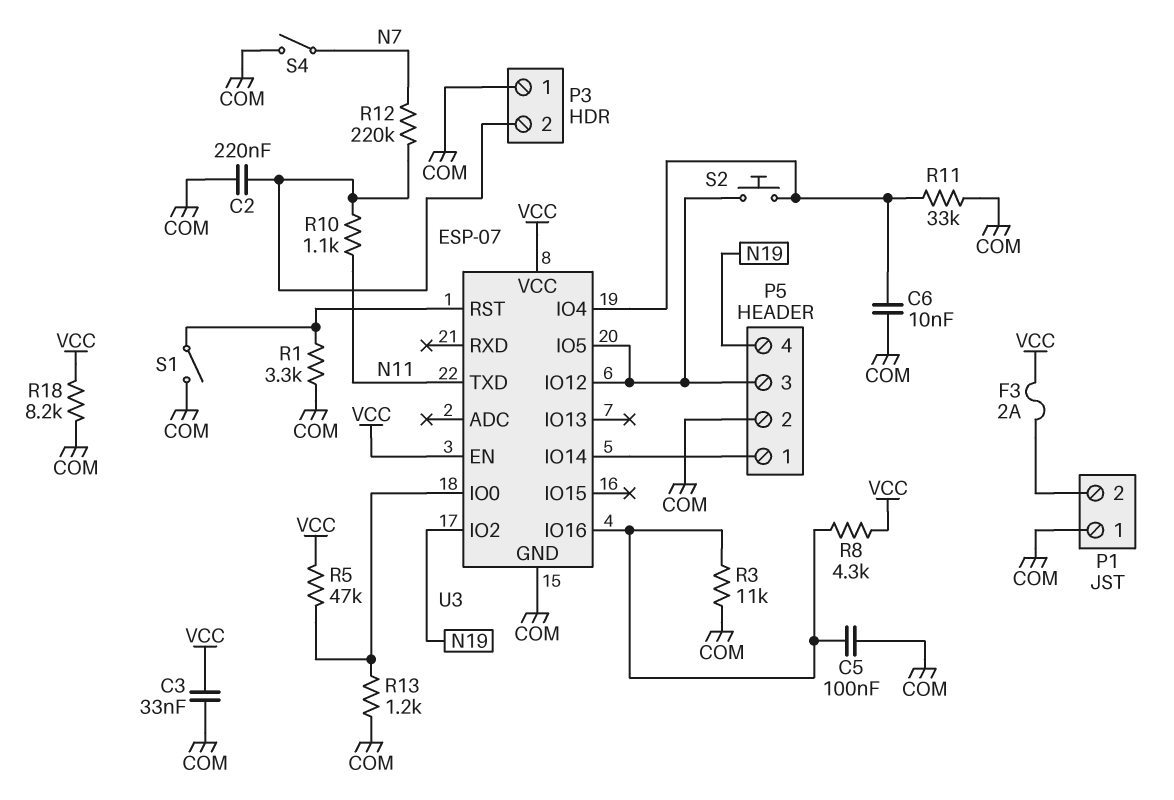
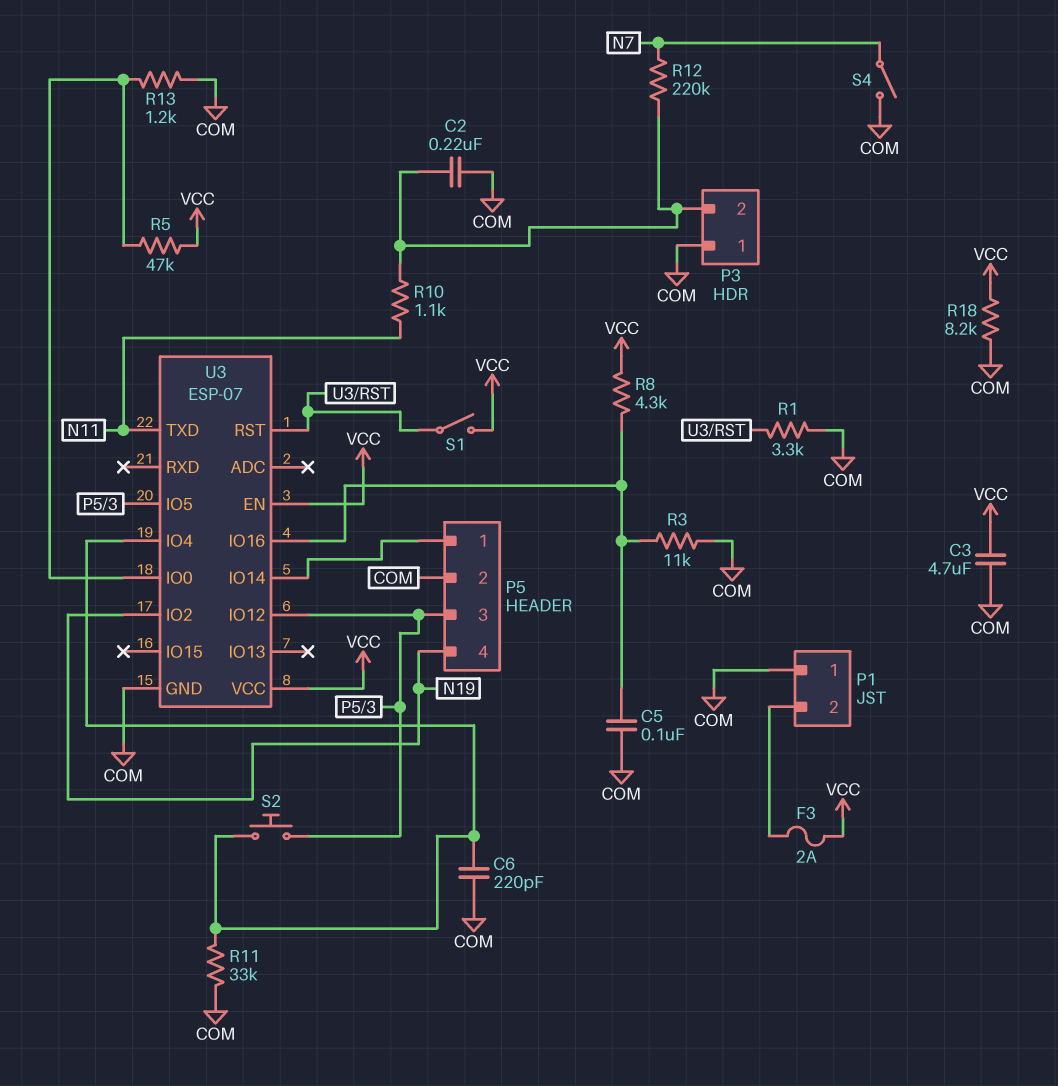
C3: 33nF (COM, VCC) -> 4.7uF (COM, VCC)
C6: 10nF (COM, U3/IO4) -> 220pF (COM, U3/IO4)
S1: switch (COM, U3/RST) -> switch (U3/RST, VCC)

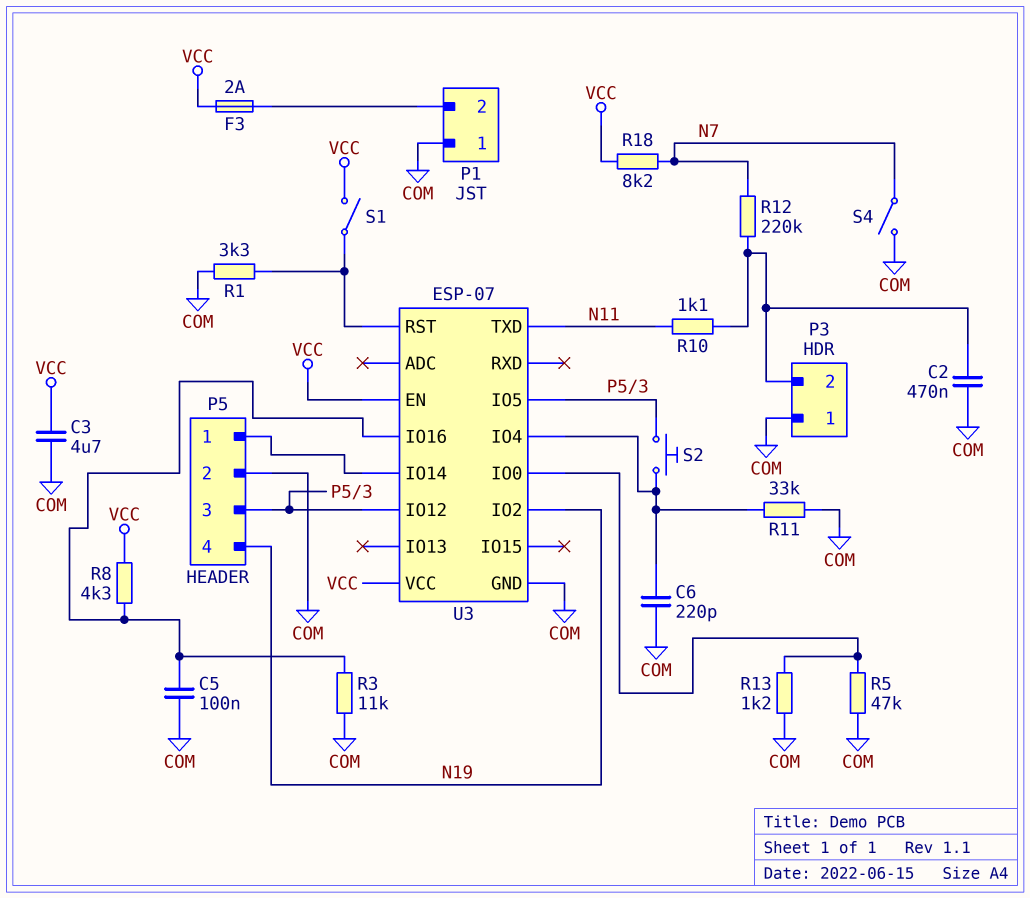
C2: 220nF (COM, P3/2) -> 470nF (COM, P3/2)
R5: 47k (U3/IO0, VCC) -> 47k (COM, U3/IO0)
R18: 8.2k (COM, VCC) -> 8.2k (N7, VCC)

